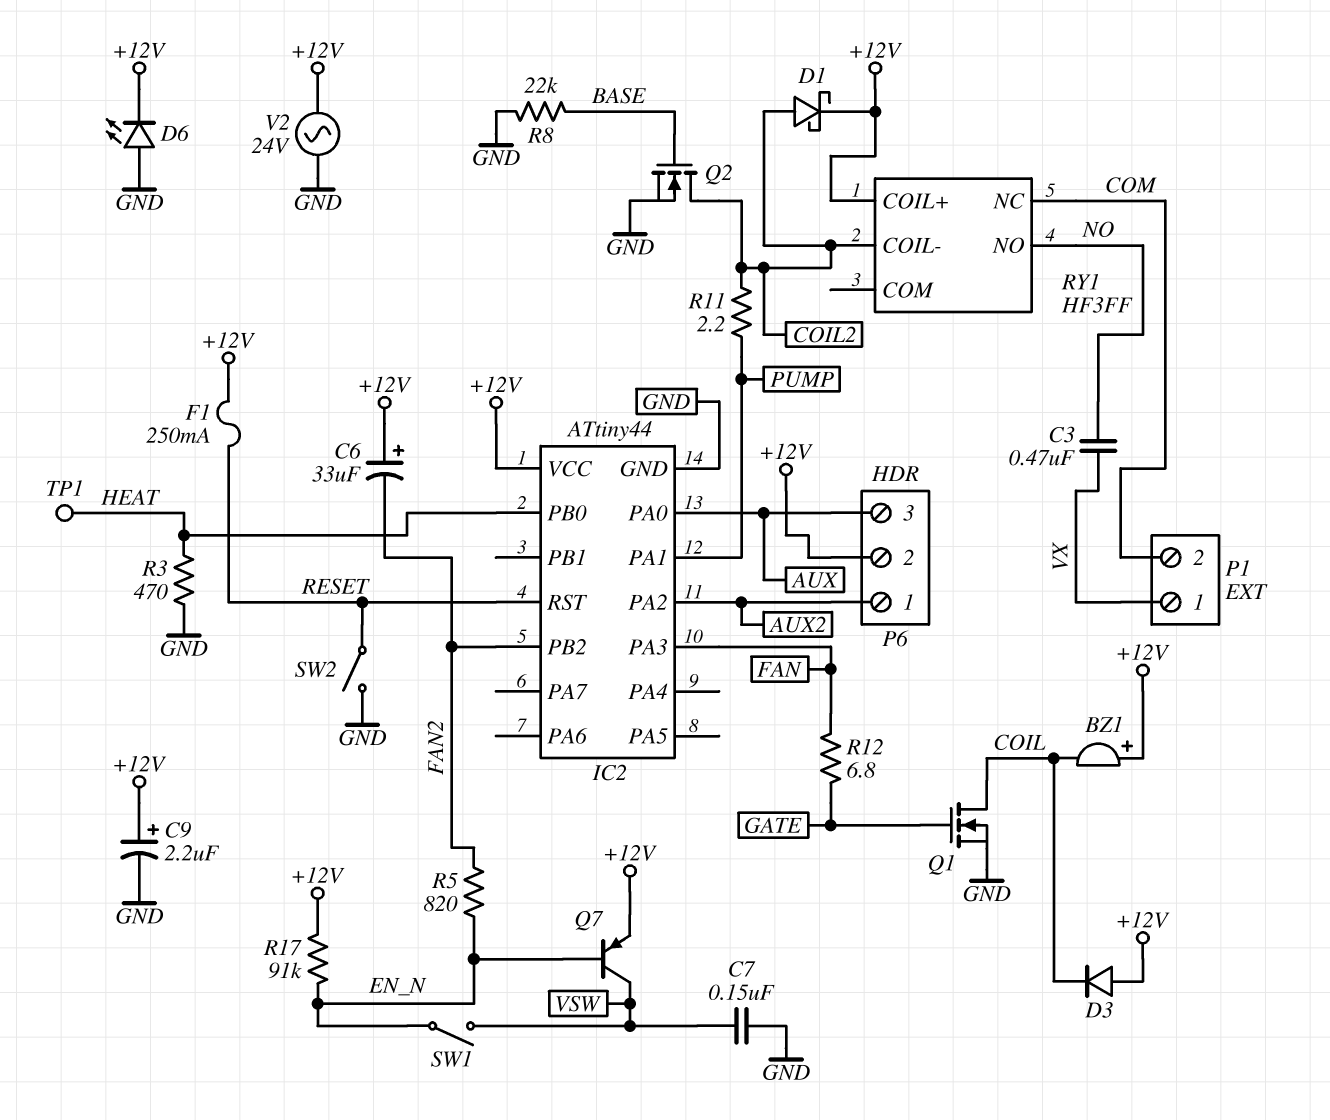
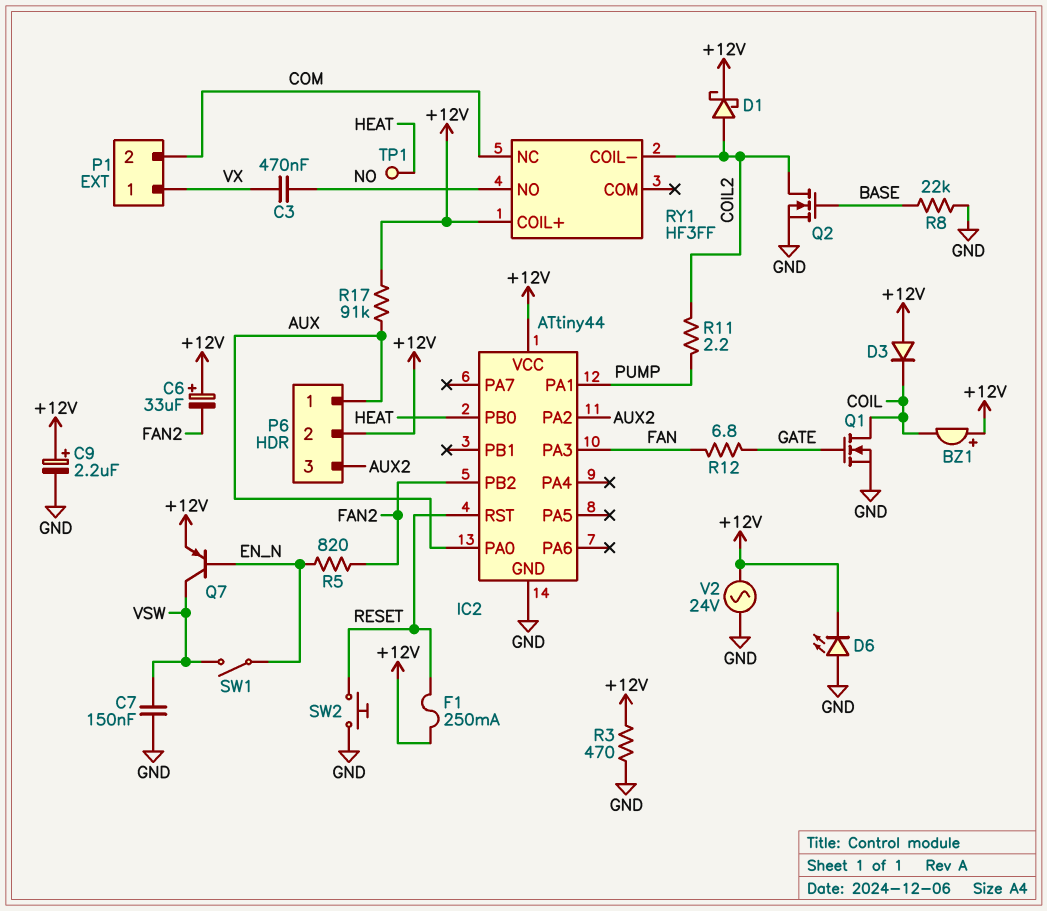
P6 pin 1: AUX2 -> AUX
P6 pin 3: AUX -> AUX2
R3: 470 (GND, HEAT) -> 470 (+12V, GND)
R17: 91k (+12V, EN_N) -> 91k (+12V, AUX)
SW2: switch (GND, RESET) -> button (GND, RESET)

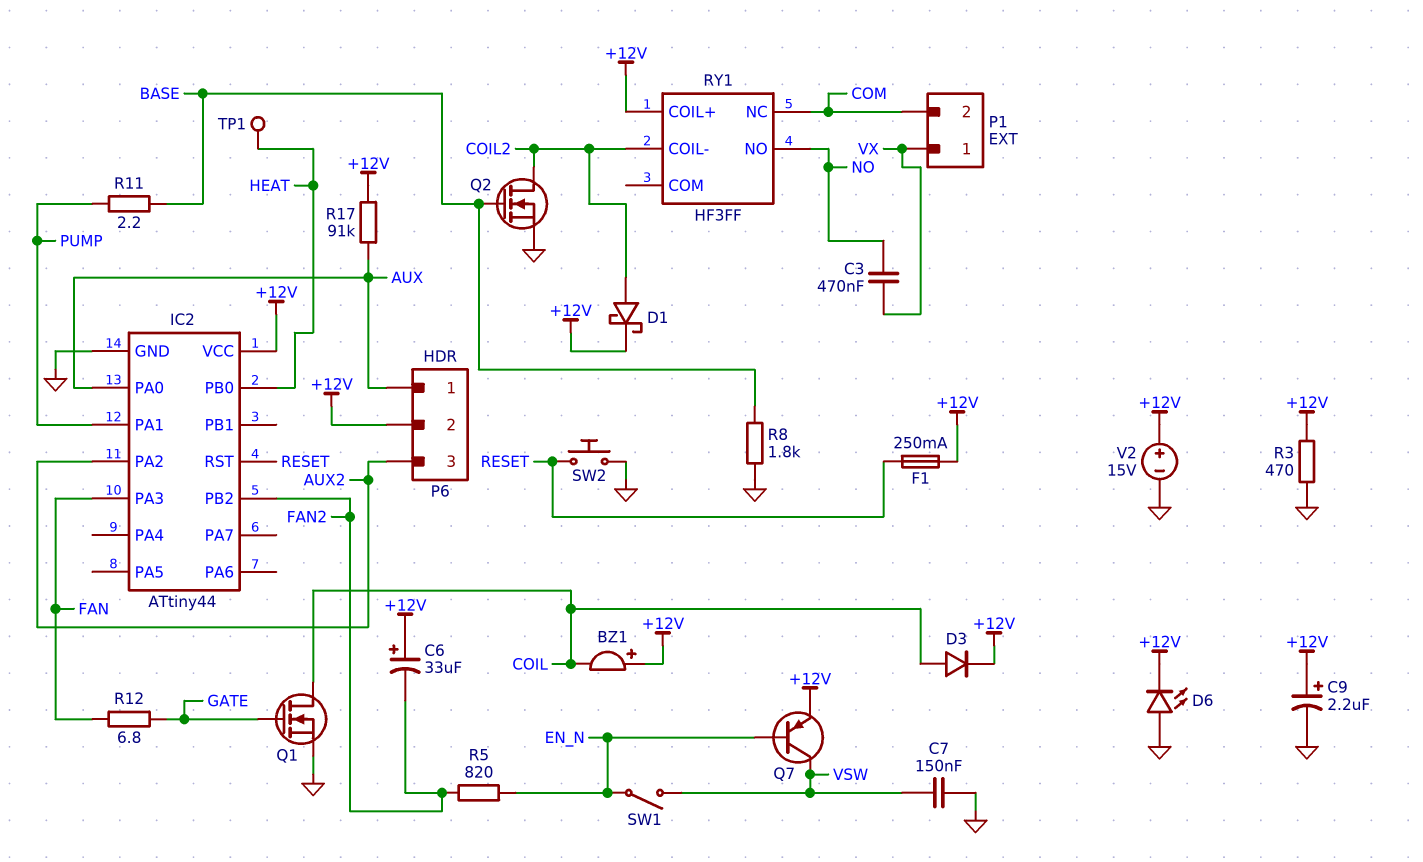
D3: diode (A +12V, K COIL) -> diode (A COIL, K +12V)
R8: 22k (BASE, GND) -> 1.8k (BASE, GND)
R11: 2.2 (COIL2, PUMP) -> 2.2 (BASE, PUMP)
V2: AC 24V (+12V, GND) -> 15V (plus +12V, minus GND)

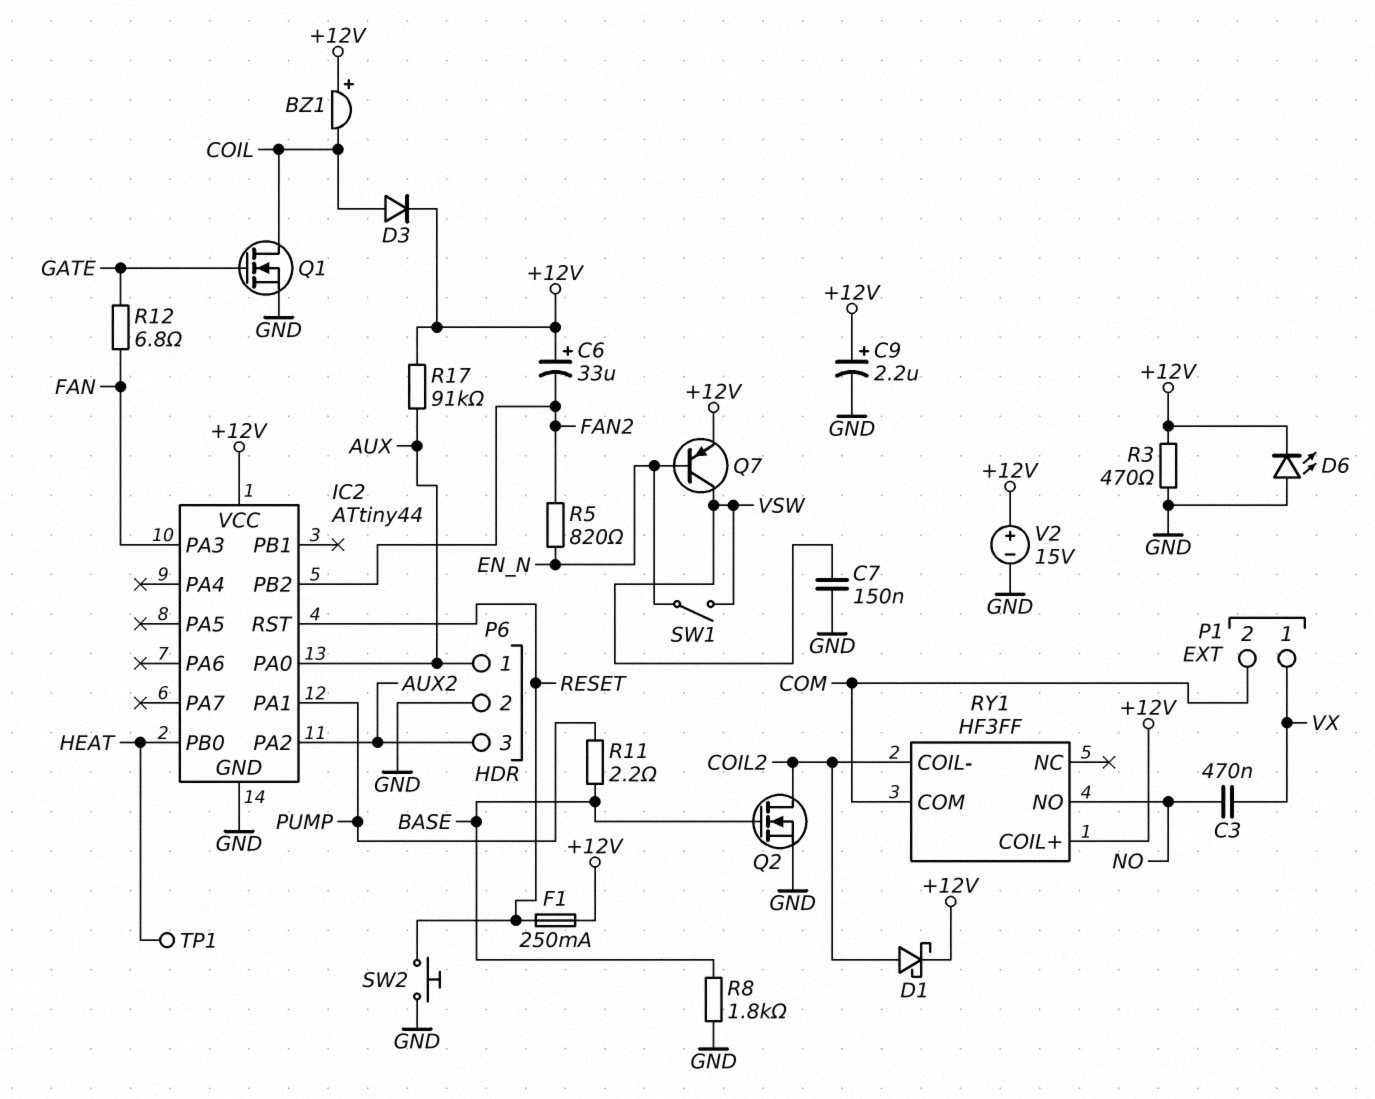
P6 pin 2: +12V -> GND
RY1 pin COM: none -> COM
RY1 pin NC: COM -> none

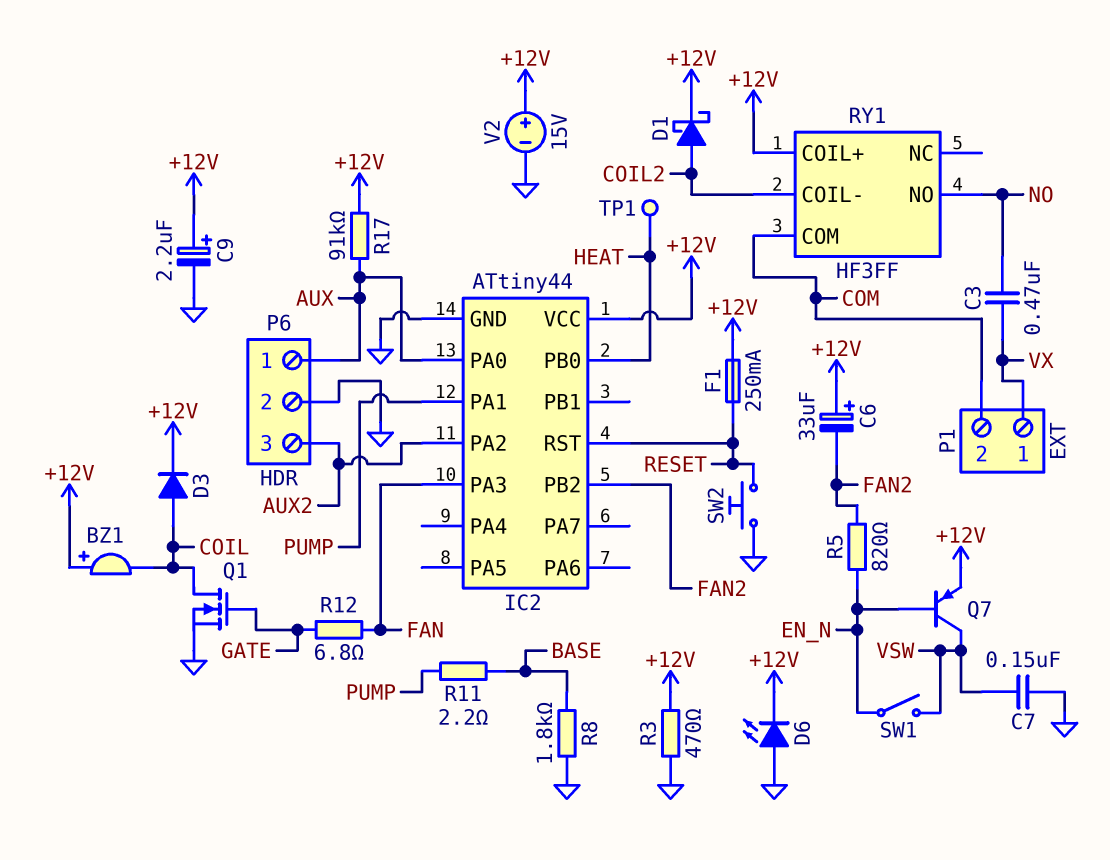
Q2: NMOS (G BASE, D COIL2, S GND) -> none

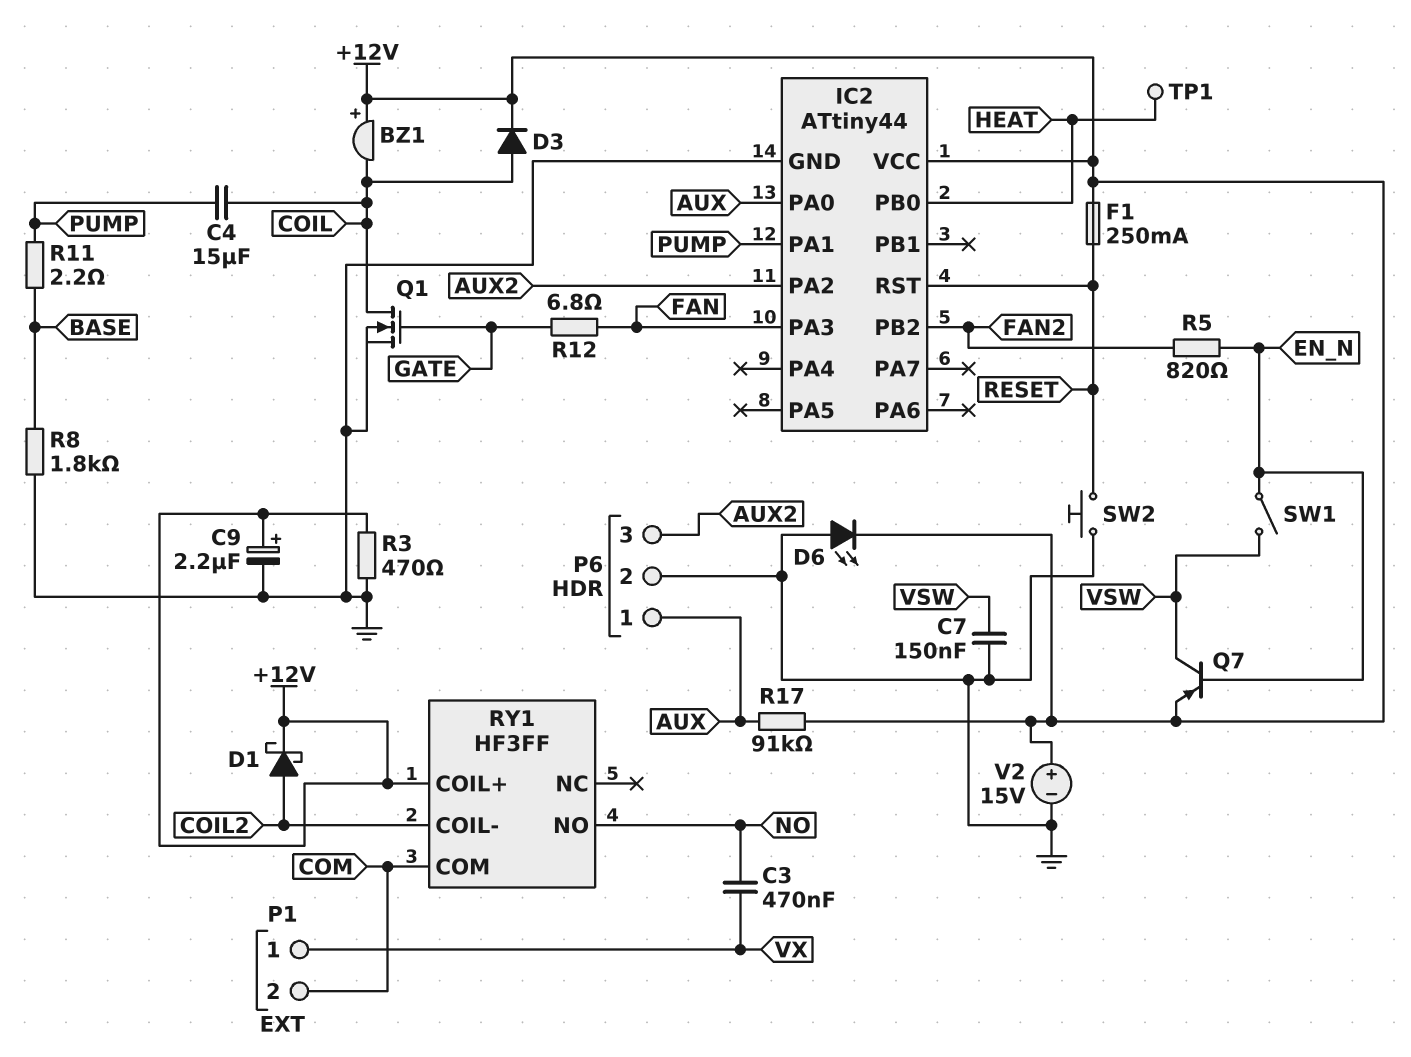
C4: none -> 15uF (COIL, PUMP)
C6: 33uF (plus +12V, minus FAN2) -> none

